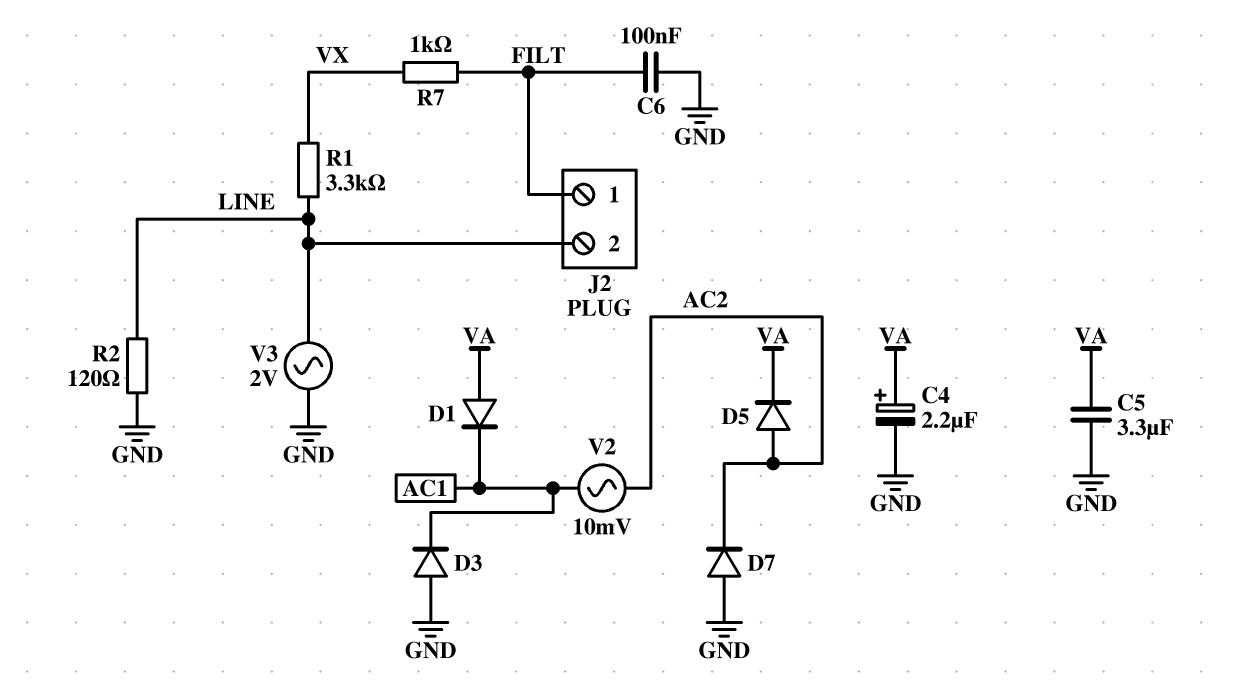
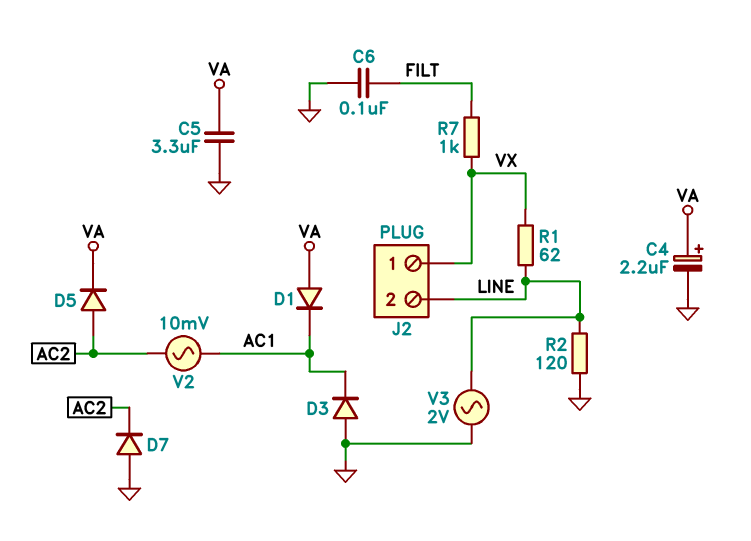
J2 pin 1: FILT -> VX
R1: 3.3k (LINE, VX) -> 62 (LINE, VX)

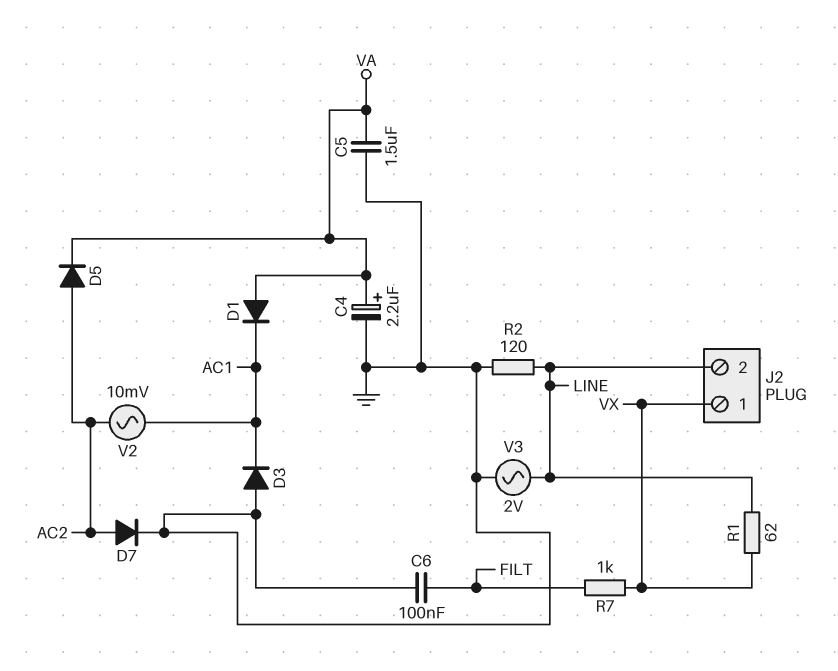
C5: 3.3uF (GND, VA) -> 1.5uF (GND, VA)
D7: diode (A GND, K AC2) -> diode (A AC2, K GND)

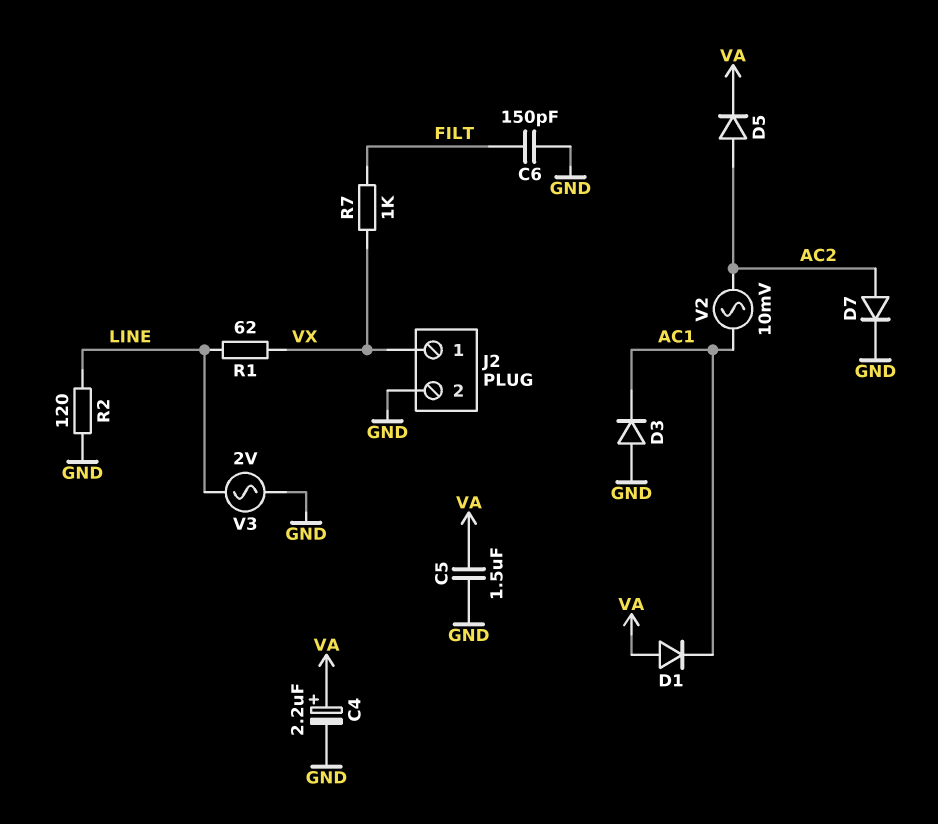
C6: 100nF (FILT, GND) -> 150pF (FILT, GND)
J2 pin 2: LINE -> GND

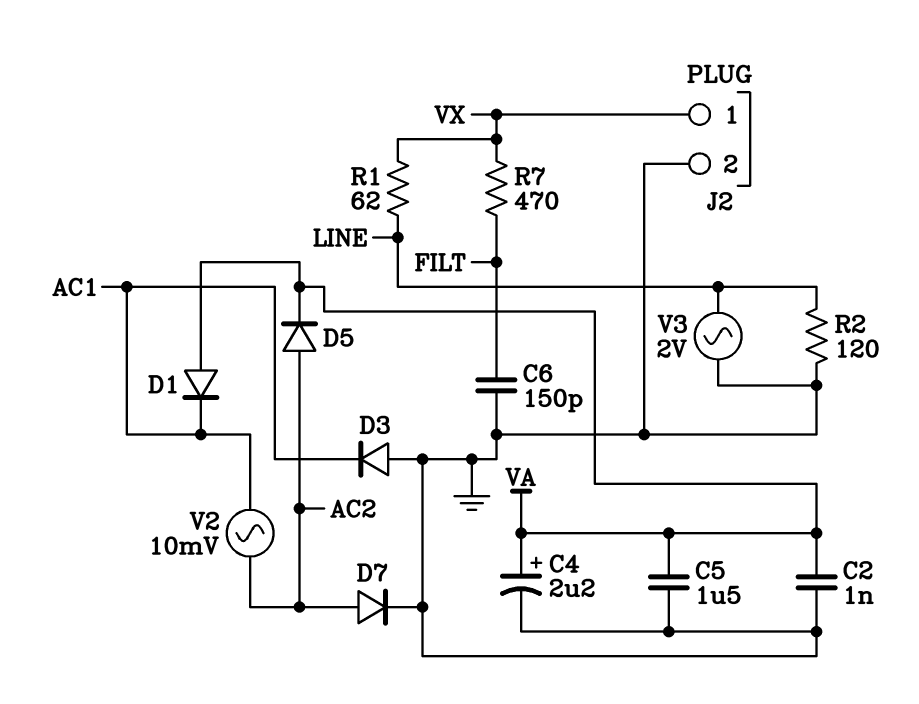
C2: none -> 1nF (GND, VA)
R7: 1k (FILT, VX) -> 470 (FILT, VX)

